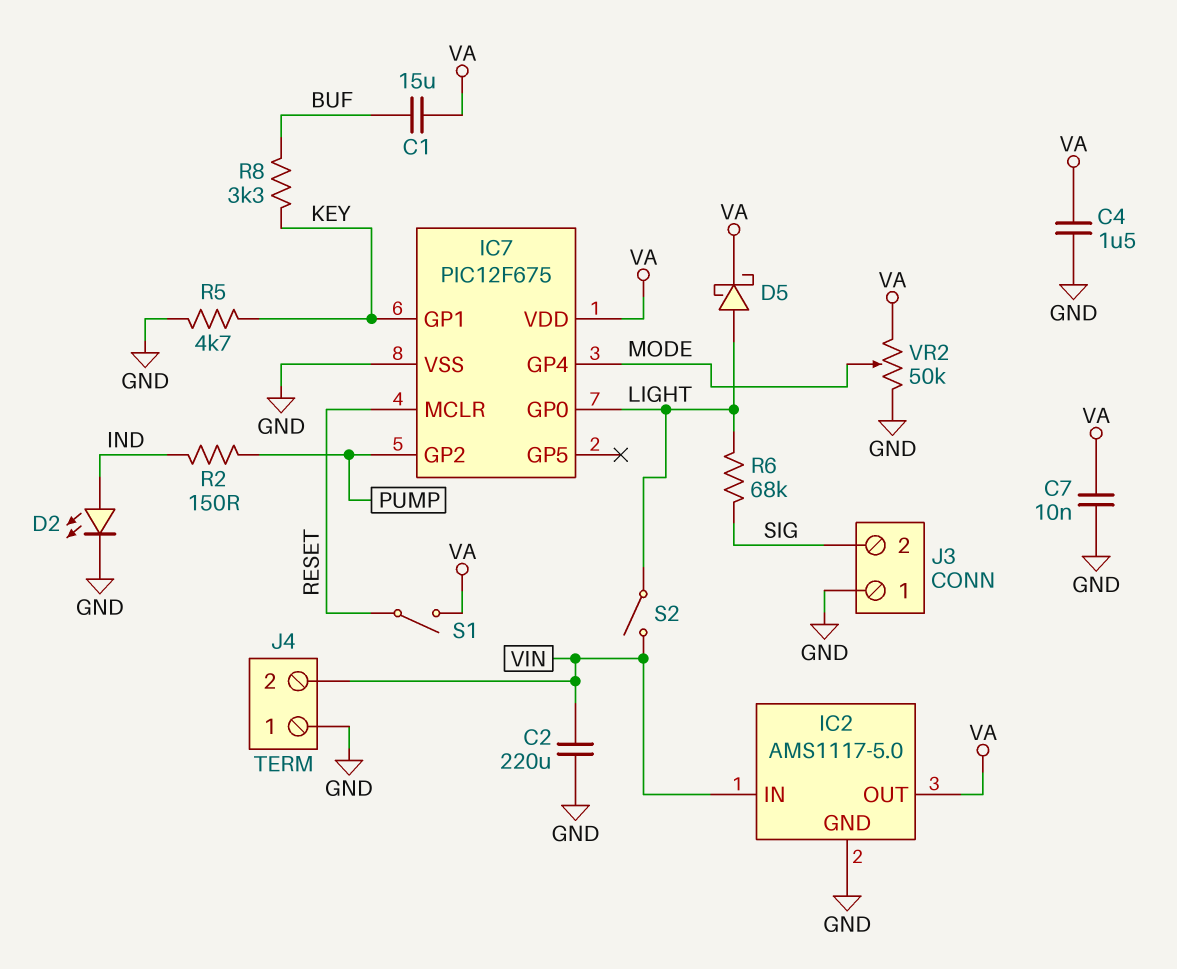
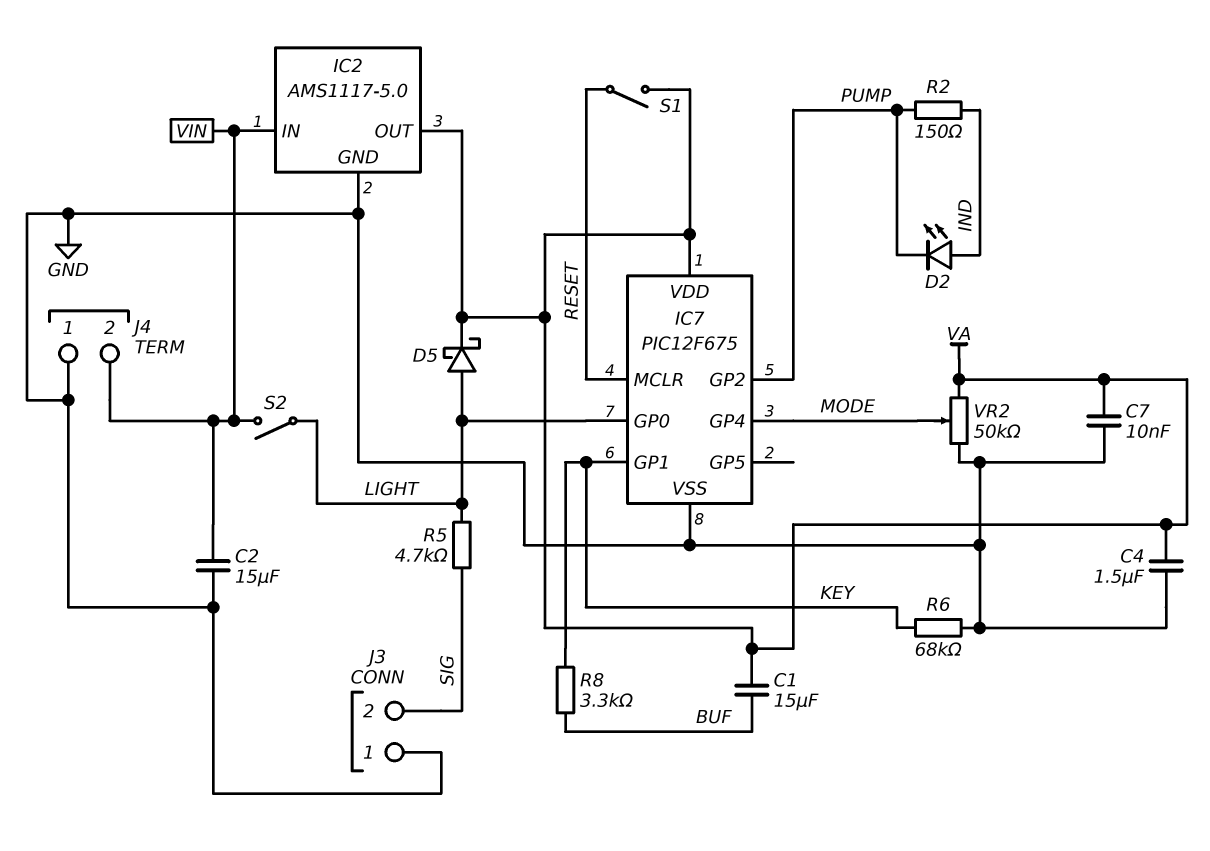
C2: 220uF (GND, VIN) -> 15uF (GND, VIN)
D2: LED (A IND, K GND) -> LED (A IND, K PUMP)
R5: 4.7k (GND, KEY) -> 4.7k (LIGHT, SIG)
R6: 68k (LIGHT, SIG) -> 68k (GND, KEY)

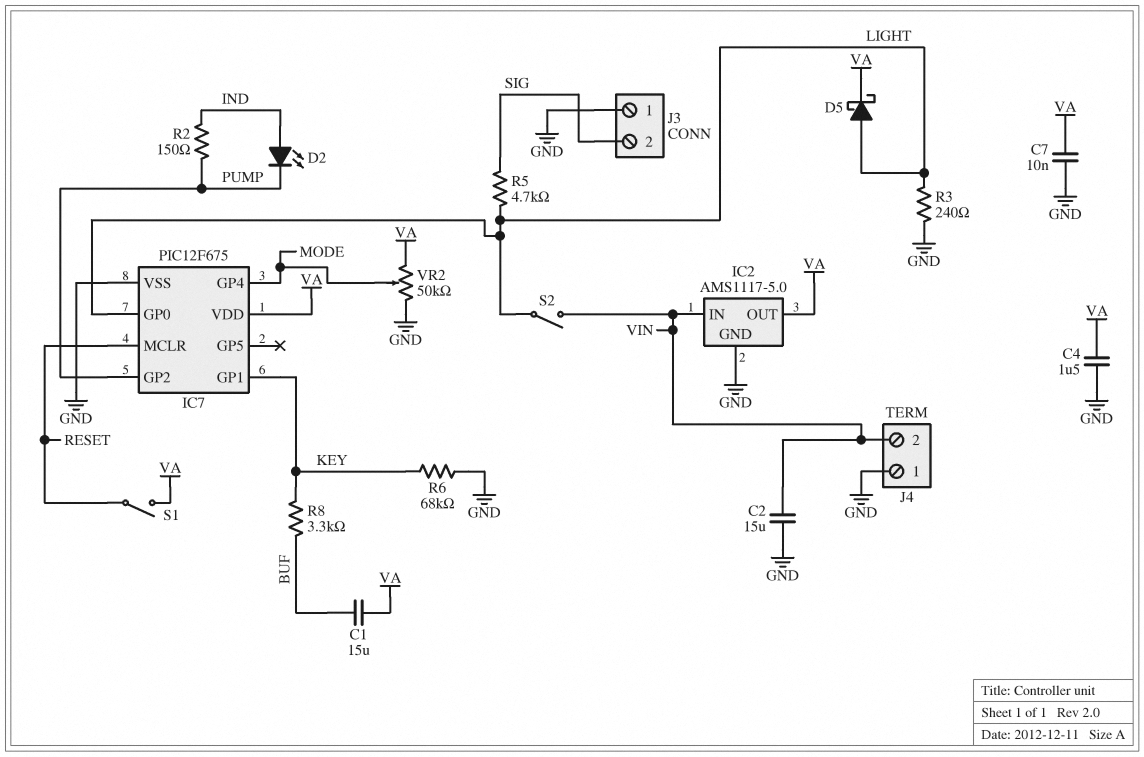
R3: none -> 240 (GND, LIGHT)

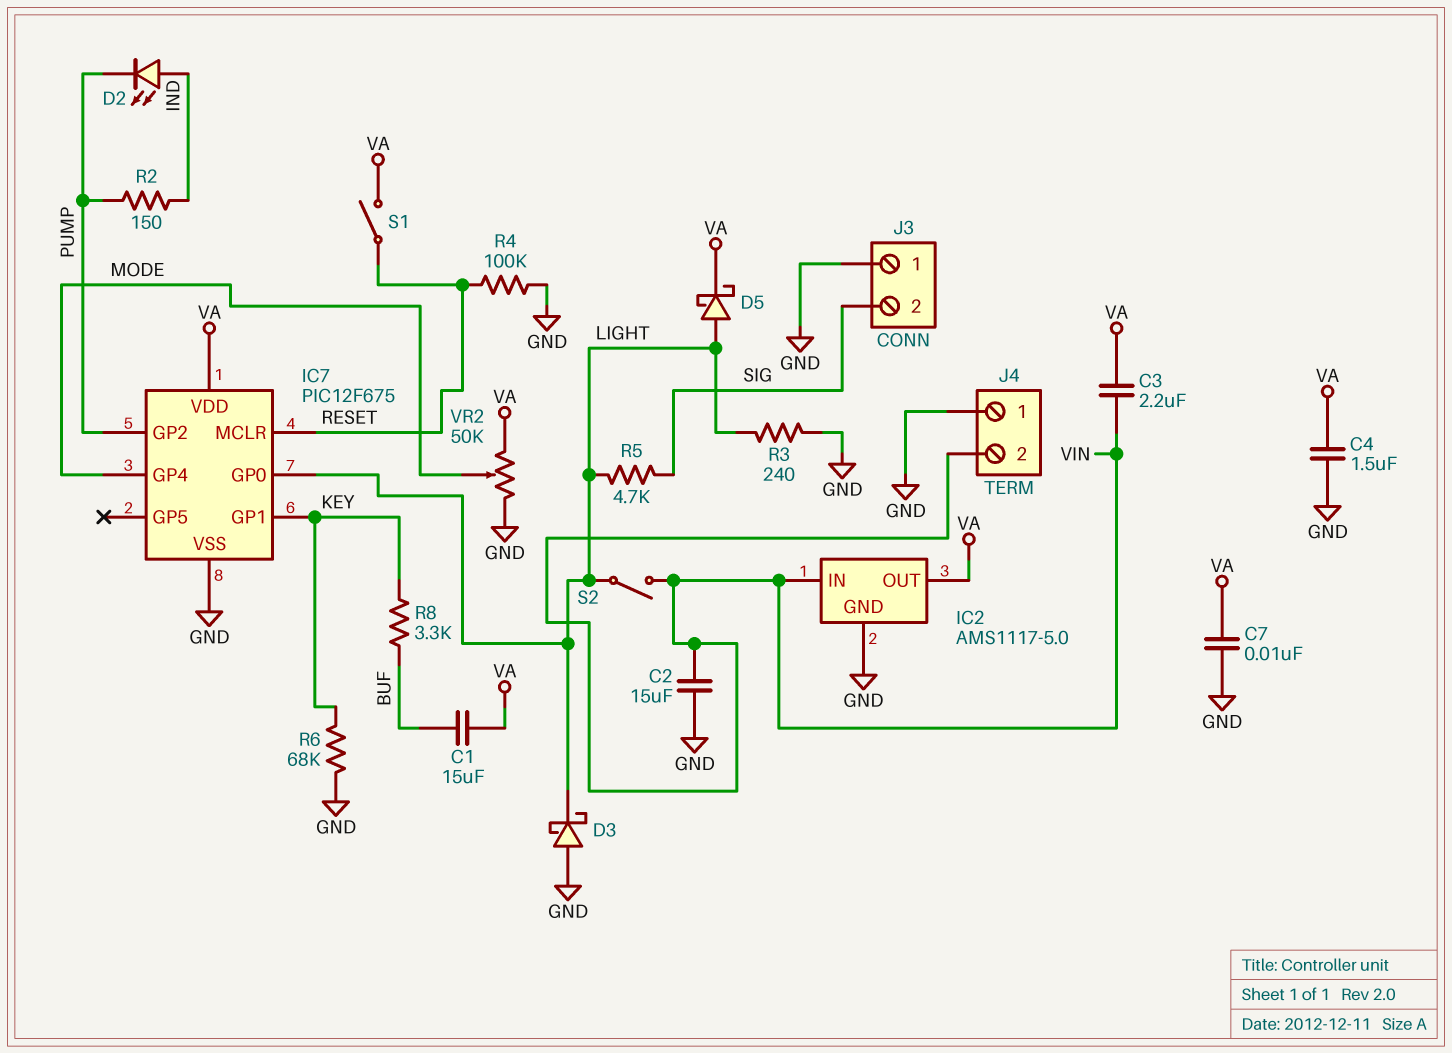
C3: none -> 2.2uF (VA, VIN)
D3: none -> schottky (A GND, K LIGHT)
R4: none -> 100k (GND, RESET)

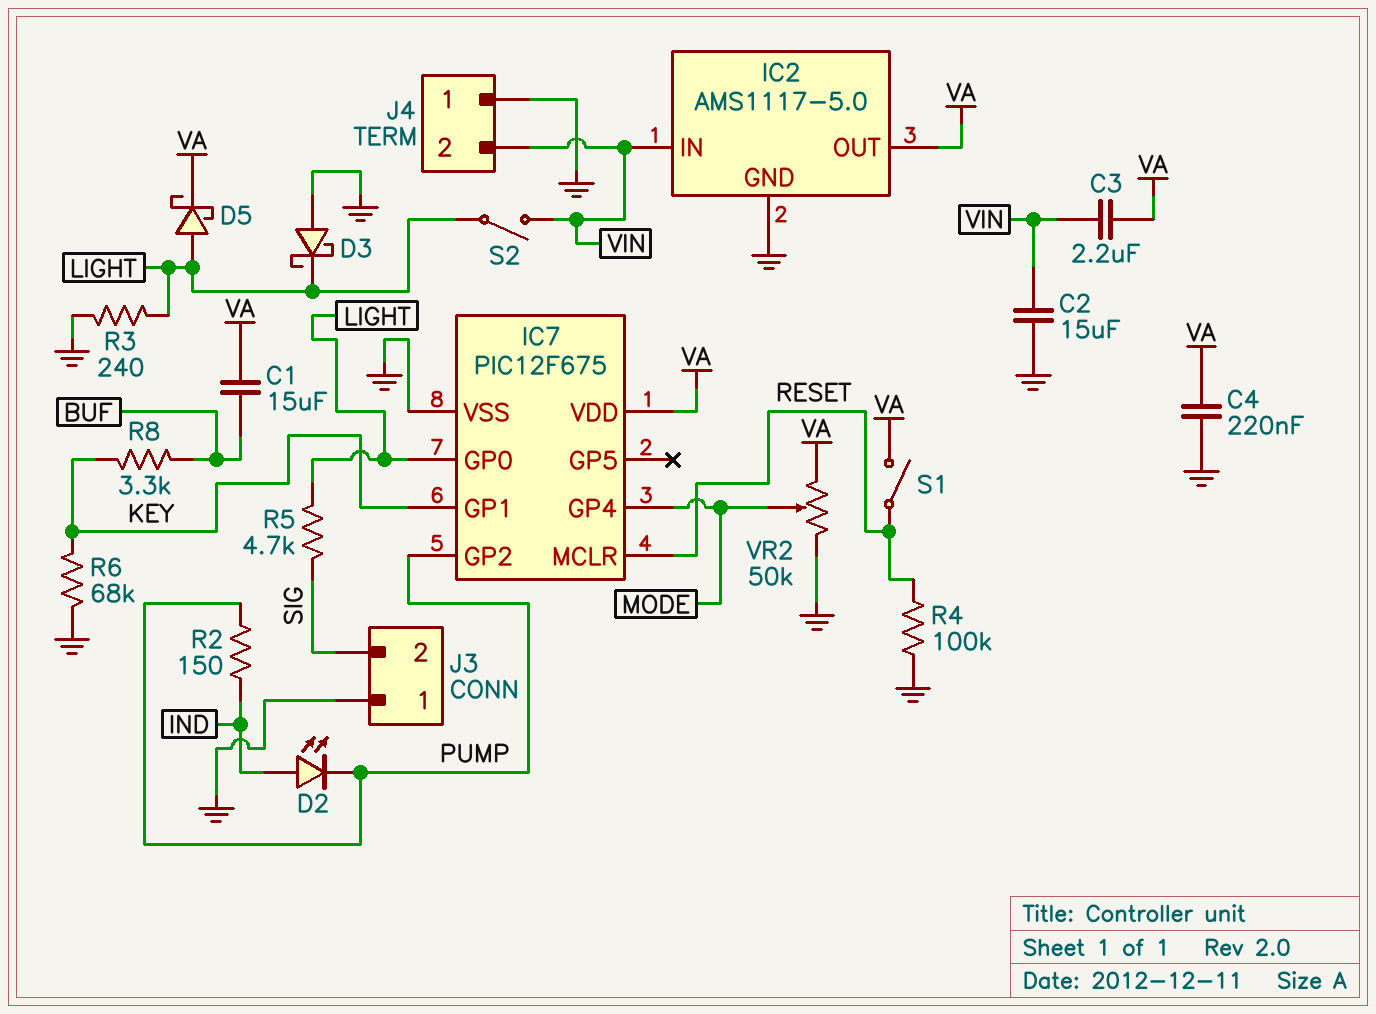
C4: 1.5uF (GND, VA) -> 220nF (GND, VA)
C7: 10nF (GND, VA) -> none

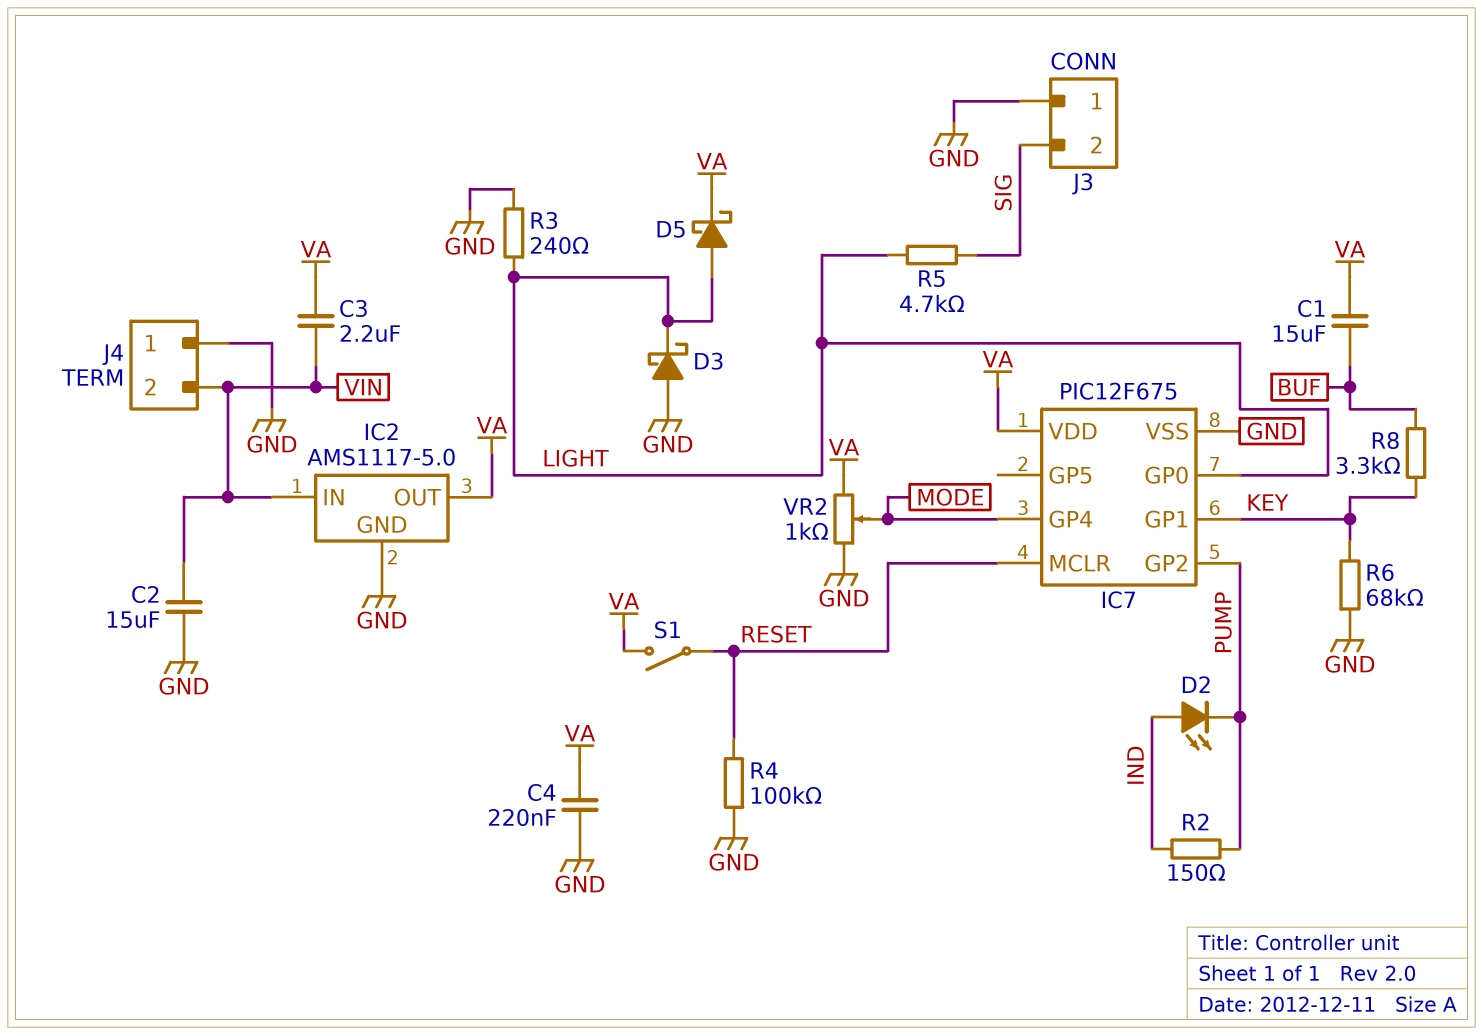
S2: switch (LIGHT, VIN) -> none
VR2: 50k (GND, VA, wiper MODE) -> 1k (GND, VA, wiper MODE)

